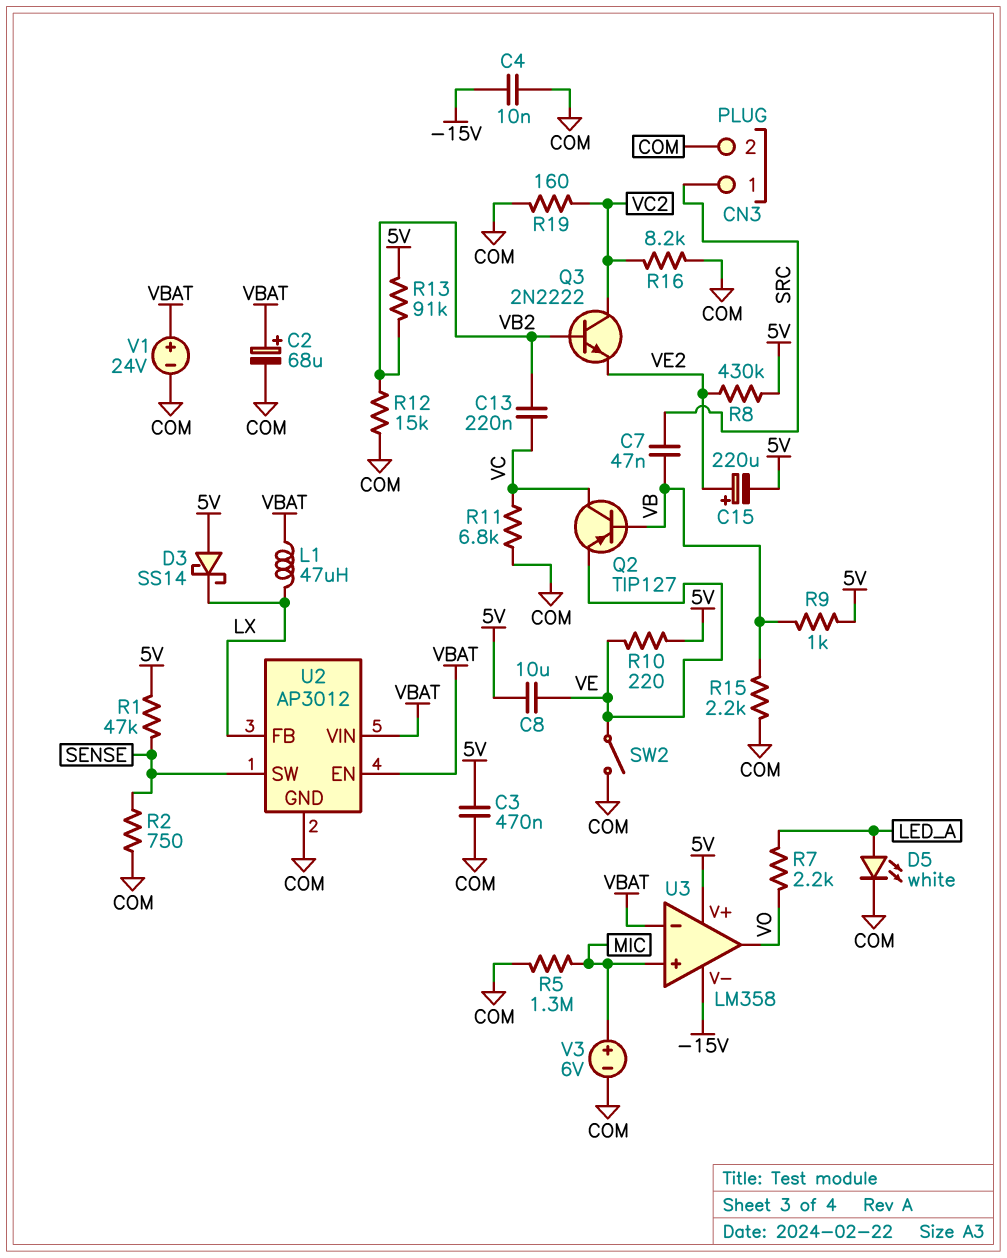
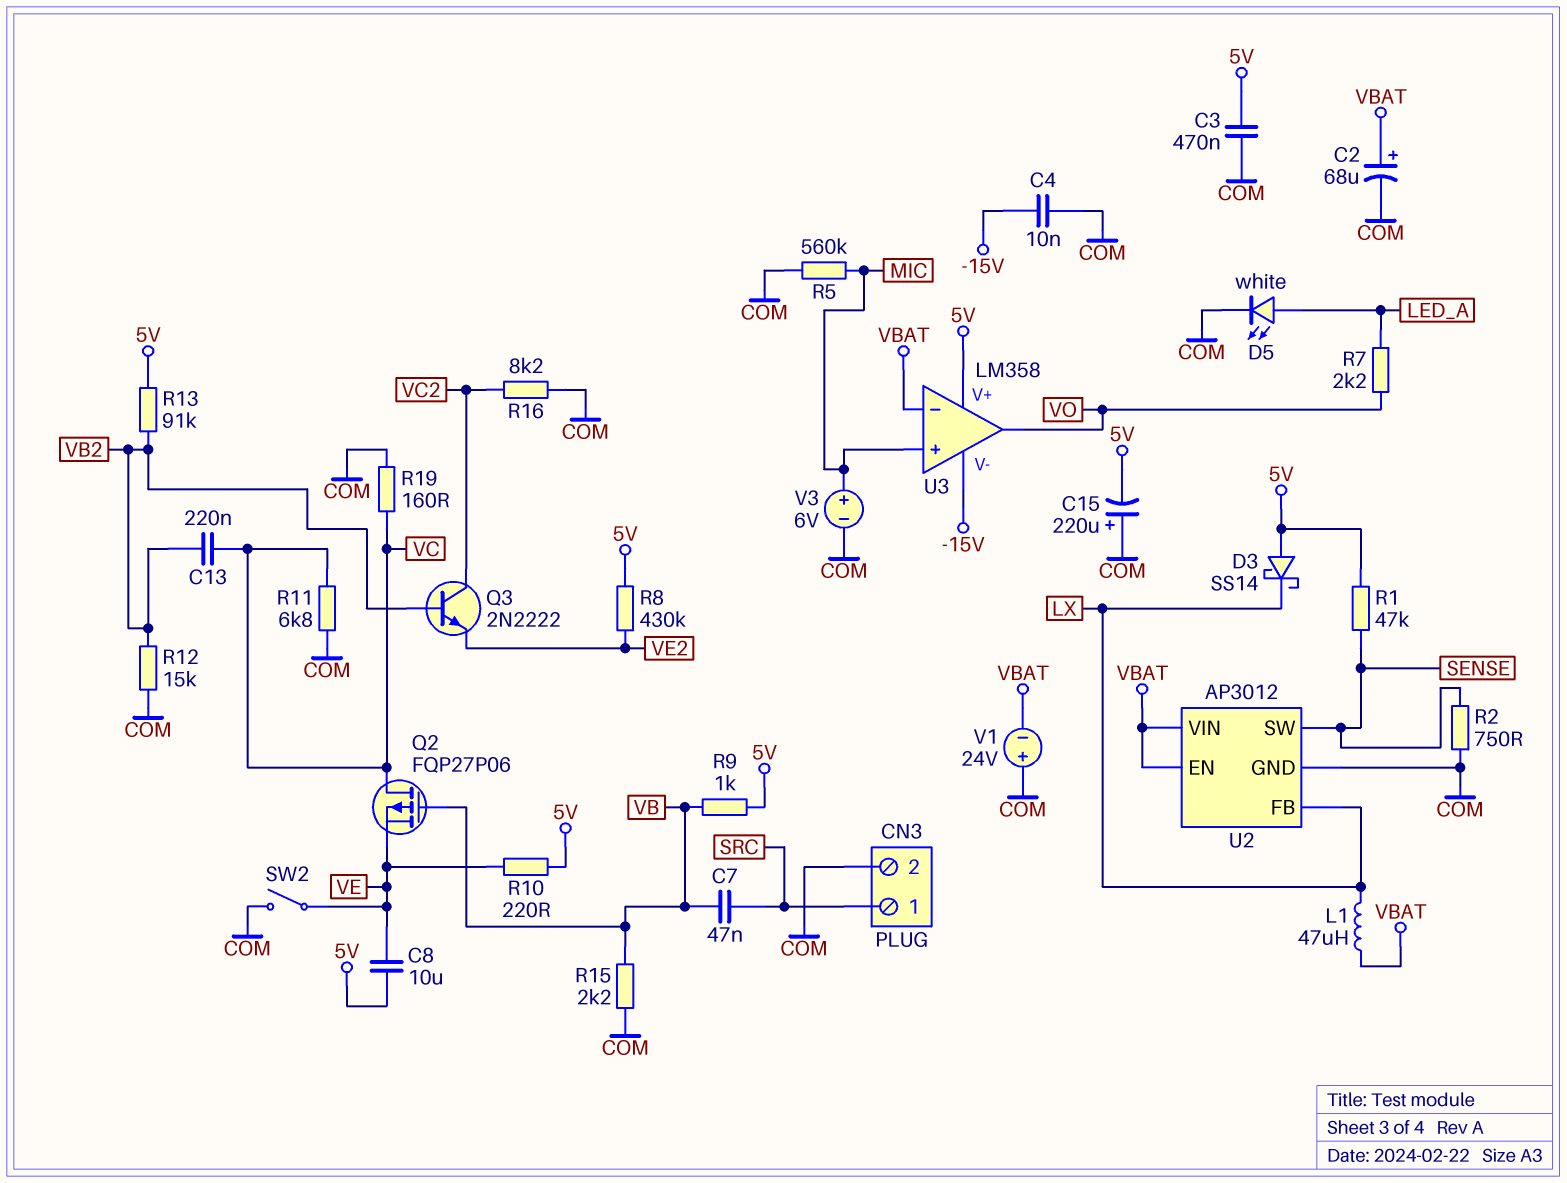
C15: 220uF (plus VE2, minus 5V) -> 220uF (plus COM, minus 5V)
Q2: PNP TIP127 (B VB, C VC, E VE) -> PMOS FQP27P06 (G VB, D VC, S VE)
R5: 1.3M (COM, MIC) -> 560k (COM, MIC)
R19: 160 (COM, VC2) -> 160 (COM, VC)
V1: 24V (plus VBAT, minus COM) -> 24V (plus COM, minus VBAT)

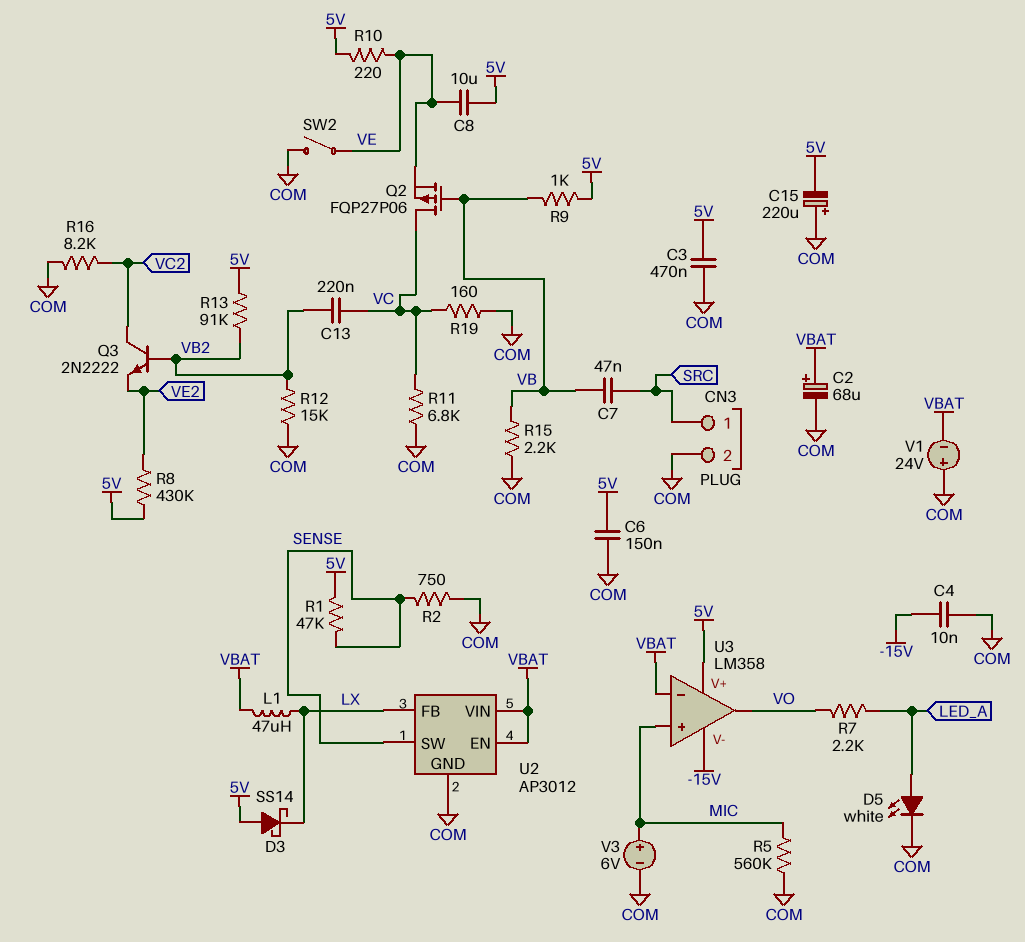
C6: none -> 150nF (5V, COM)

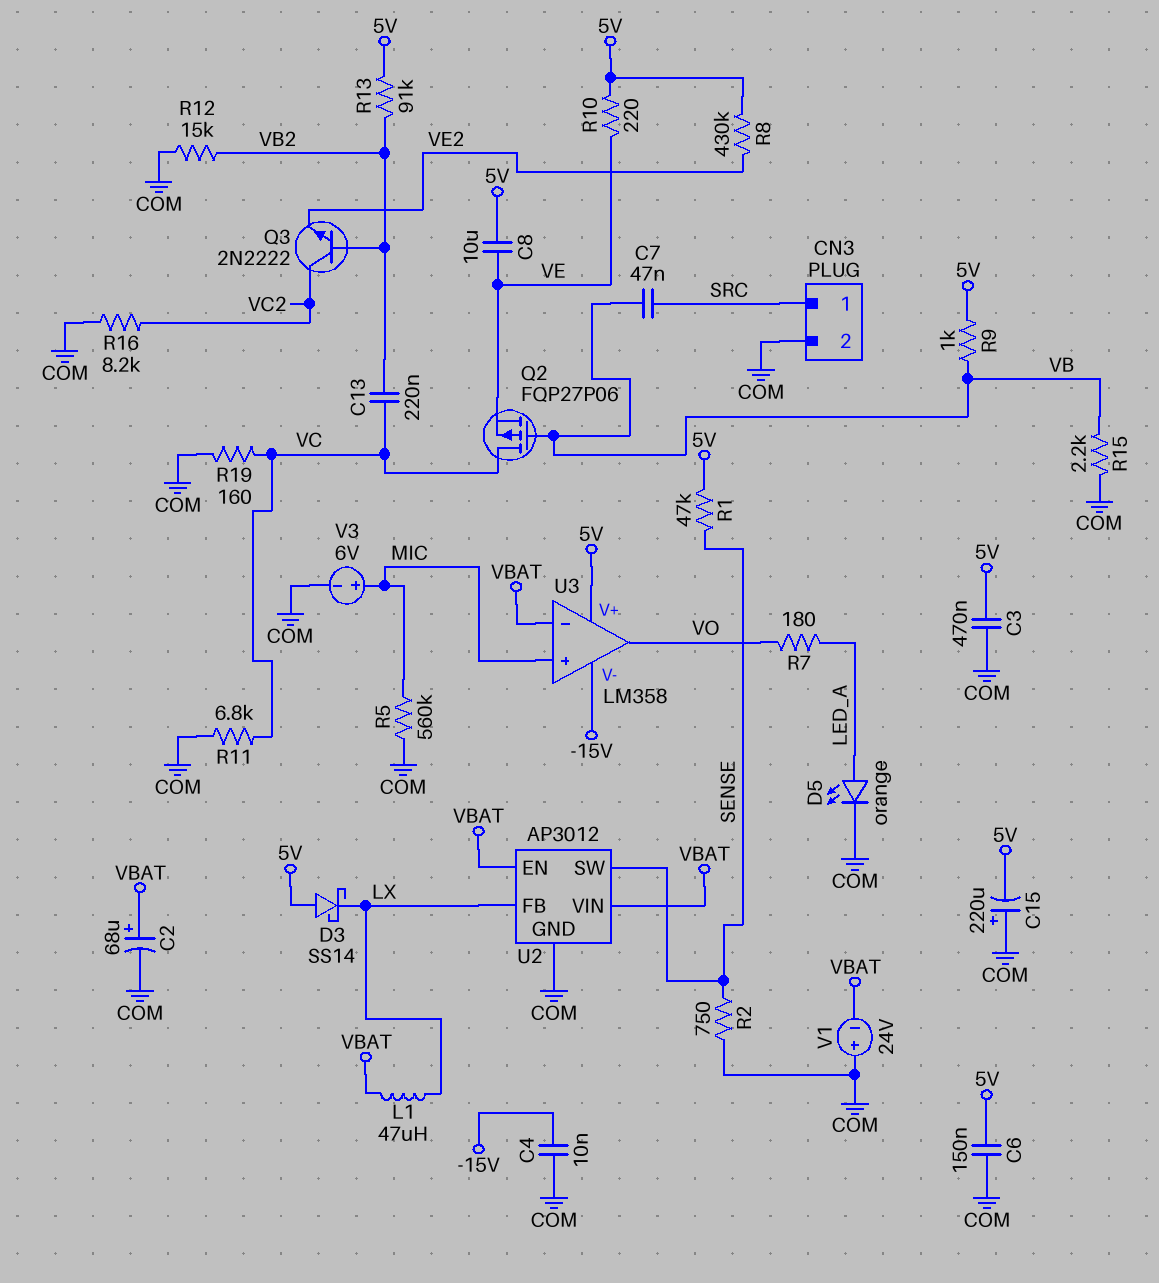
D5: LED white (A LED_A, K COM) -> LED orange (A LED_A, K COM)
R7: 2.2k (LED_A, VO) -> 180 (LED_A, VO)
SW2: switch (COM, VE) -> none

